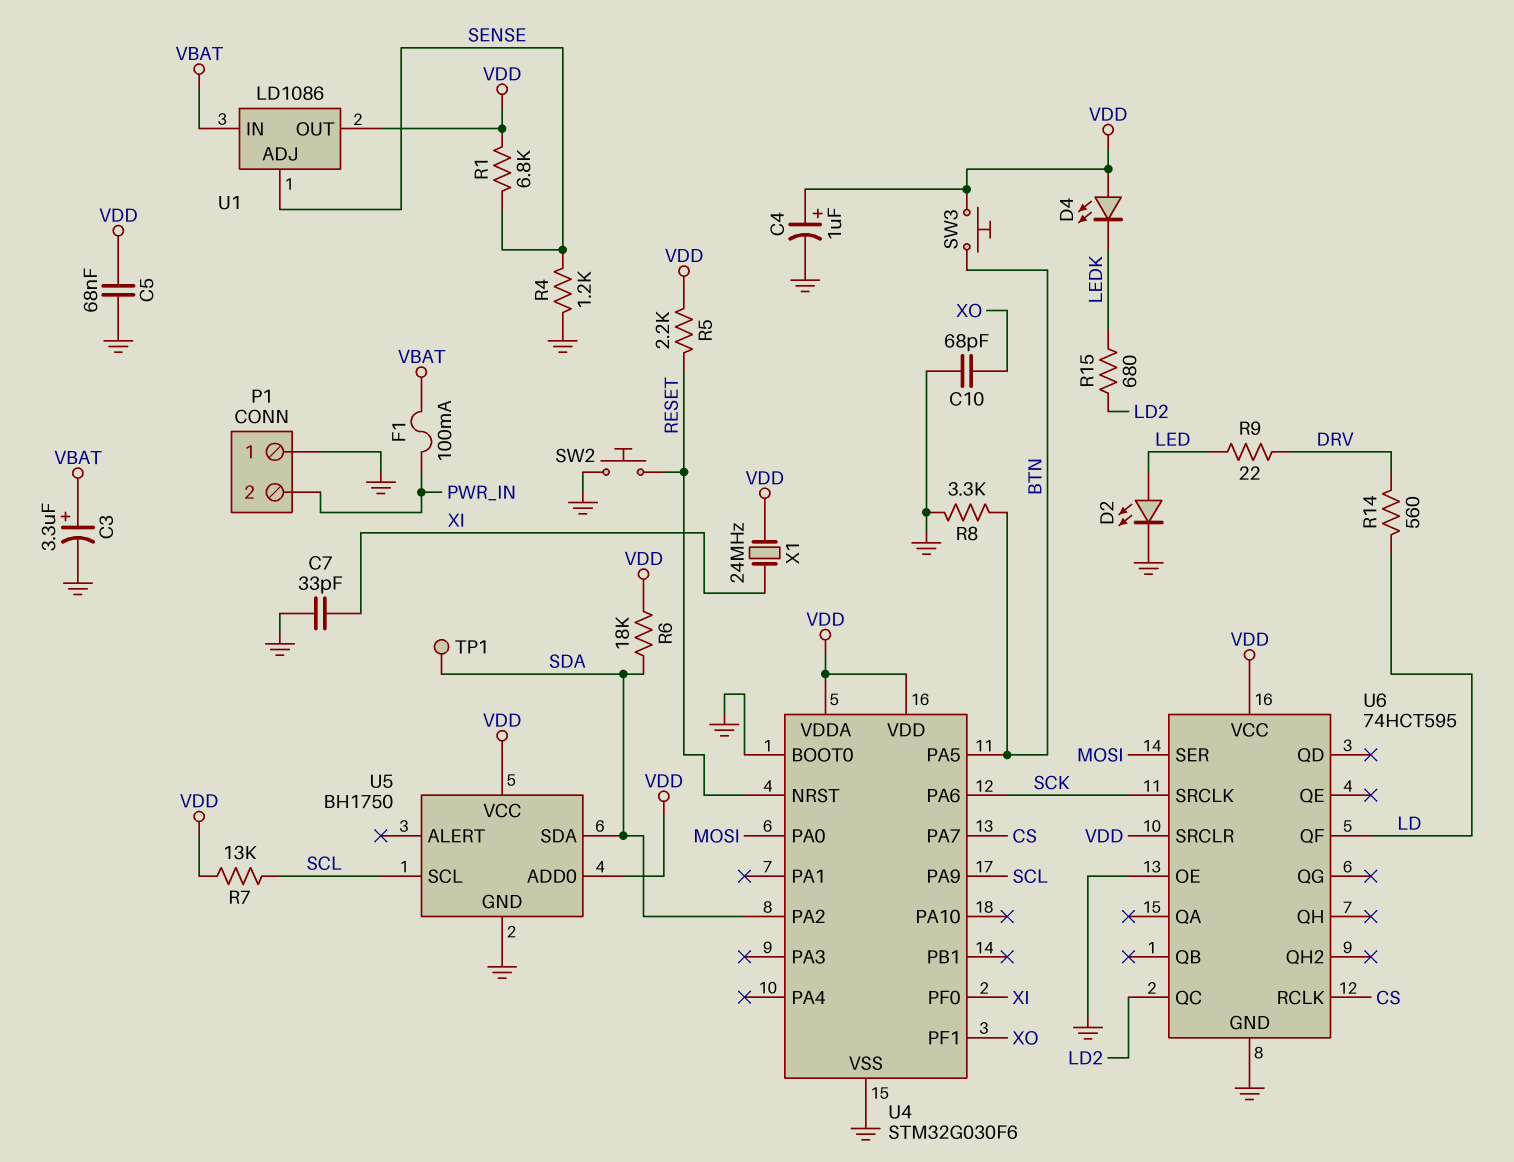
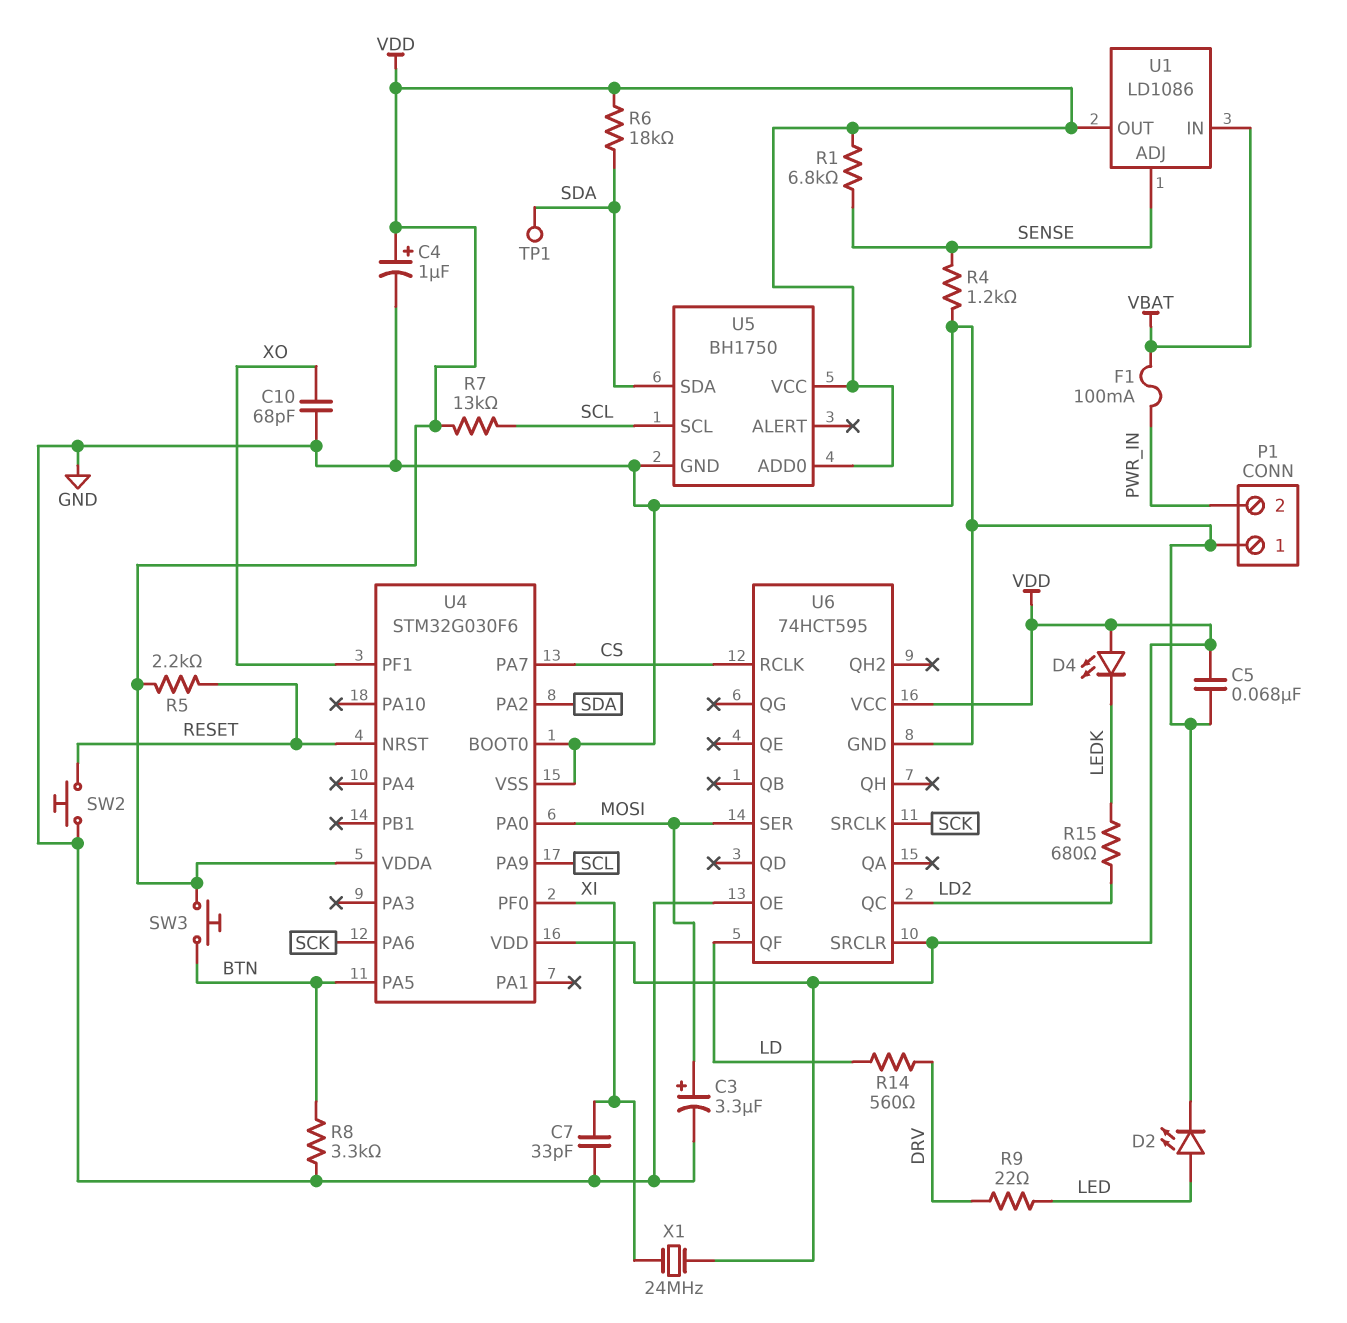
C3: 3.3uF (plus VBAT, minus GND) -> 3.3uF (plus MOSI, minus GND)

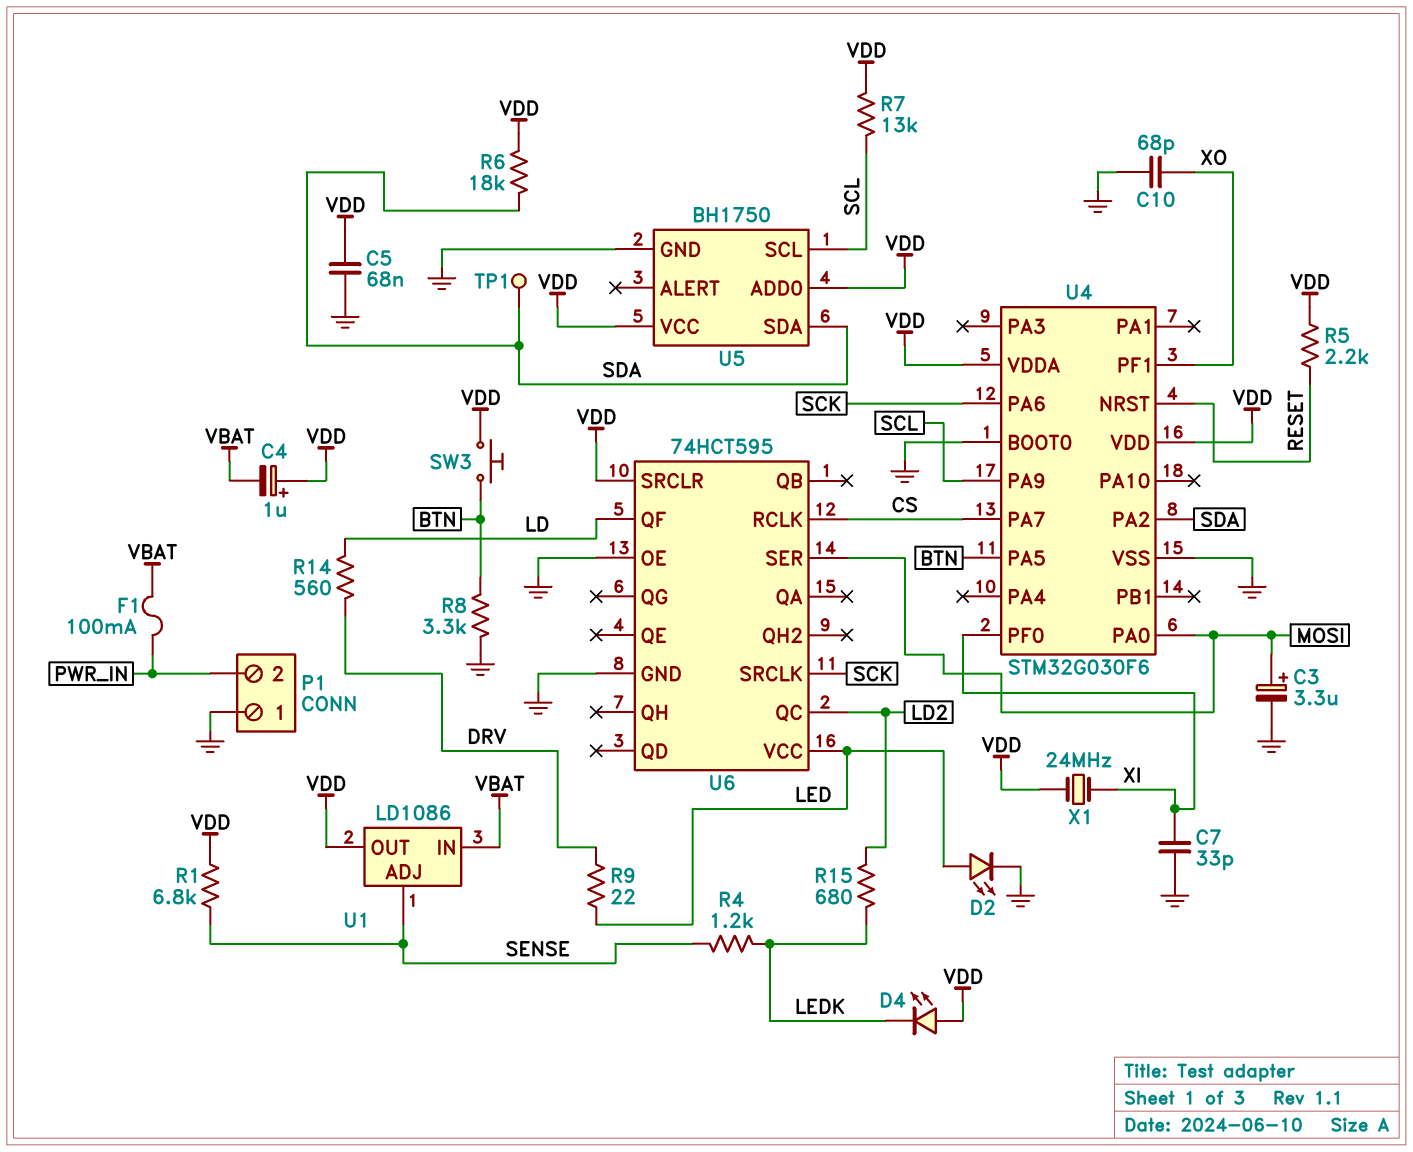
C4: 1uF (plus VDD, minus GND) -> 1uF (plus VDD, minus VBAT)
R4: 1.2k (GND, SENSE) -> 1.2k (LEDK, SENSE)
SW2: button (GND, RESET) -> none
U6 pin VCC: VDD -> LED

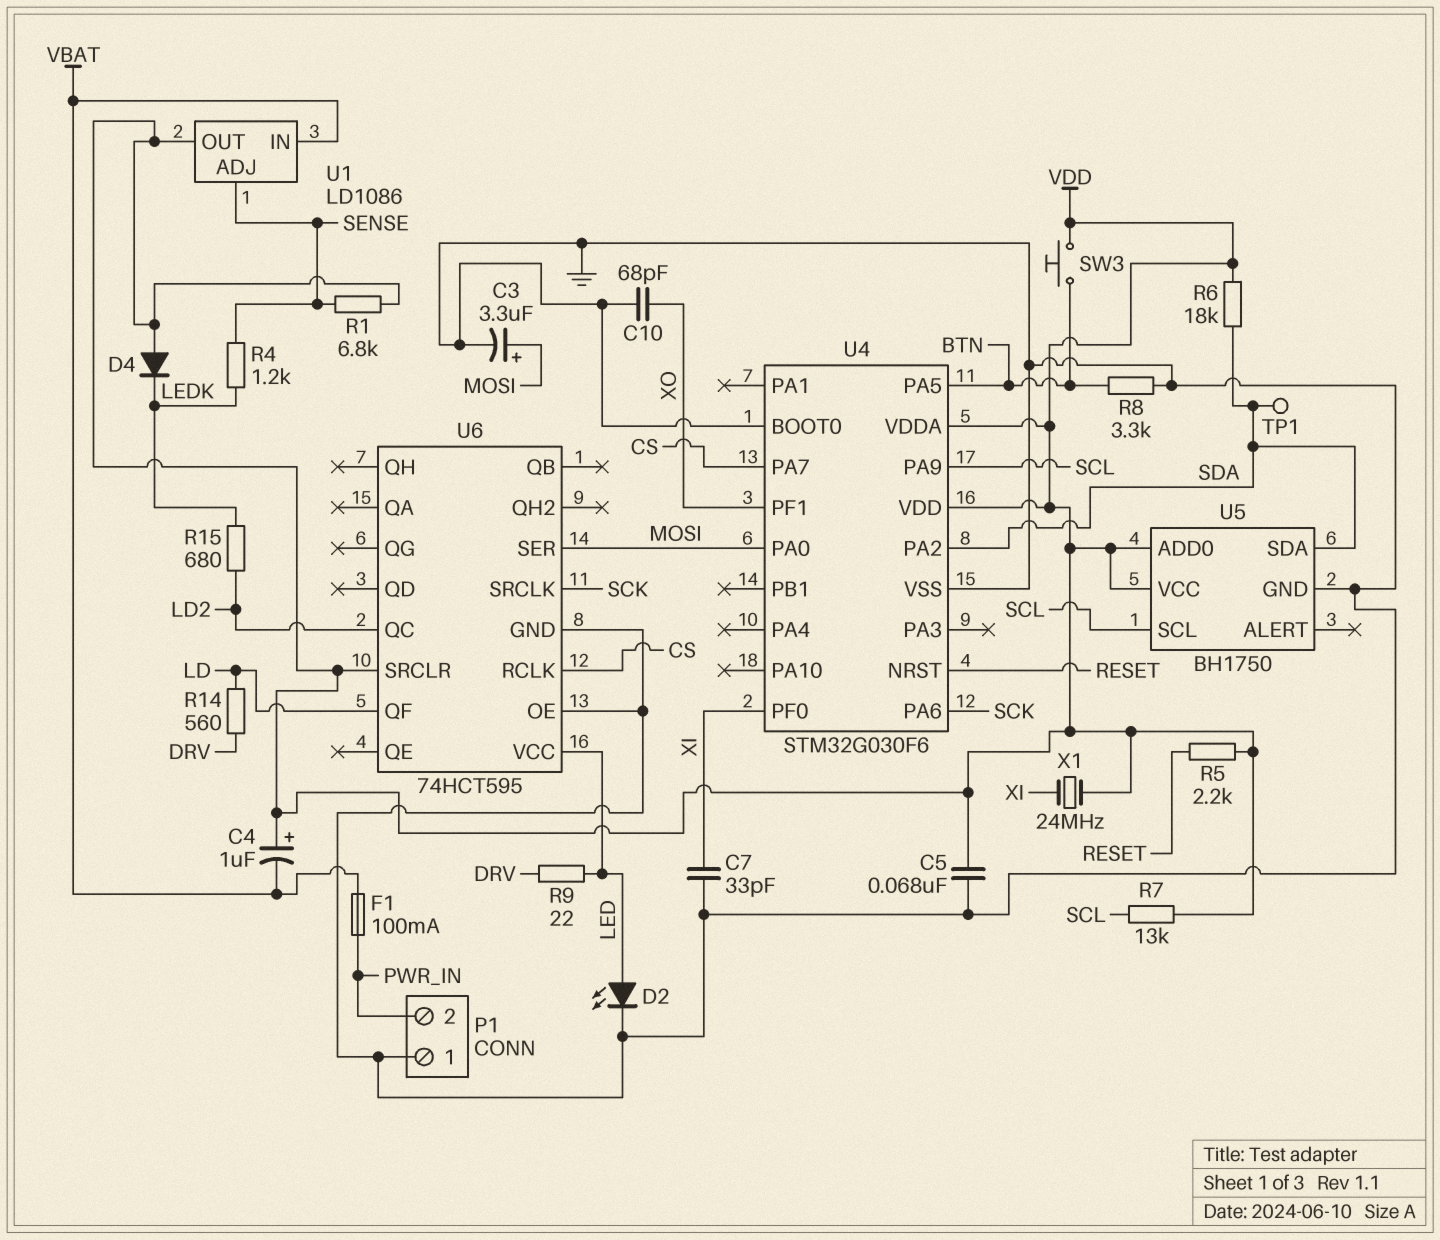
D4: LED (A VDD, K LEDK) -> diode (A VDD, K LEDK)

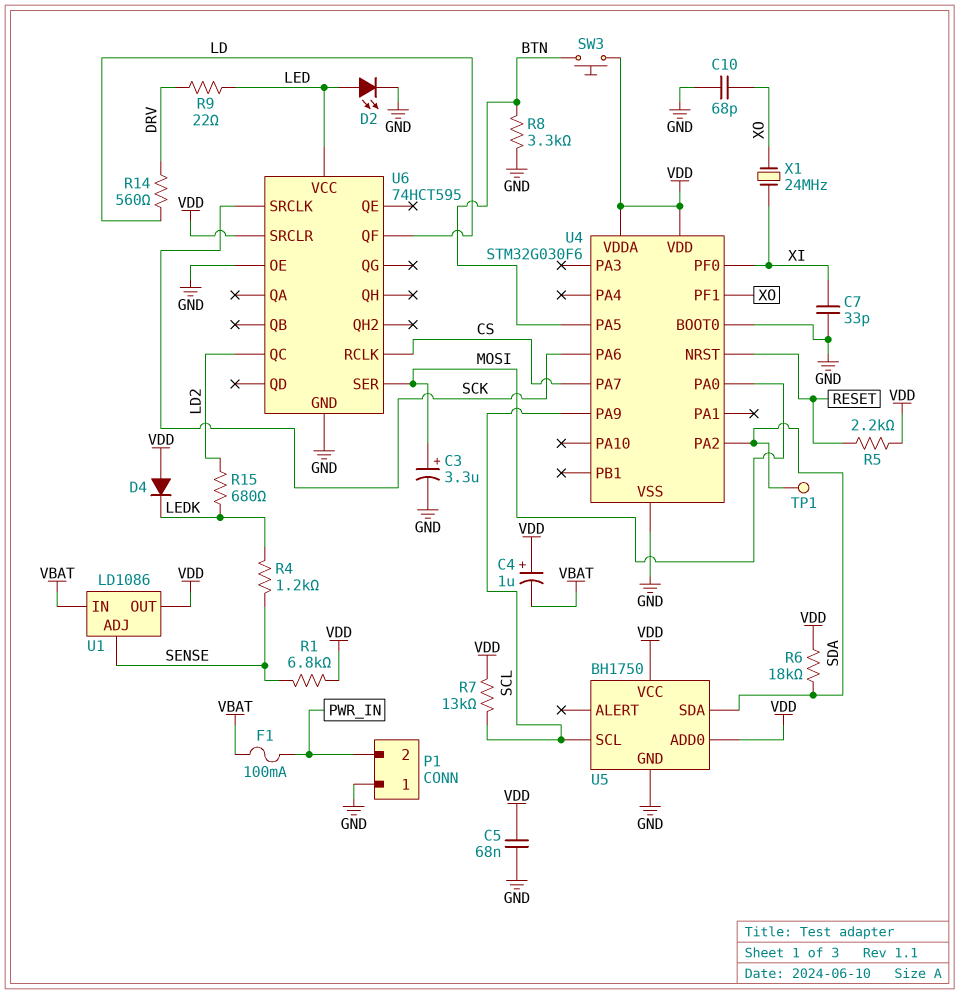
X1: 24MHz (VDD, XI) -> 24MHz (XI, XO)

